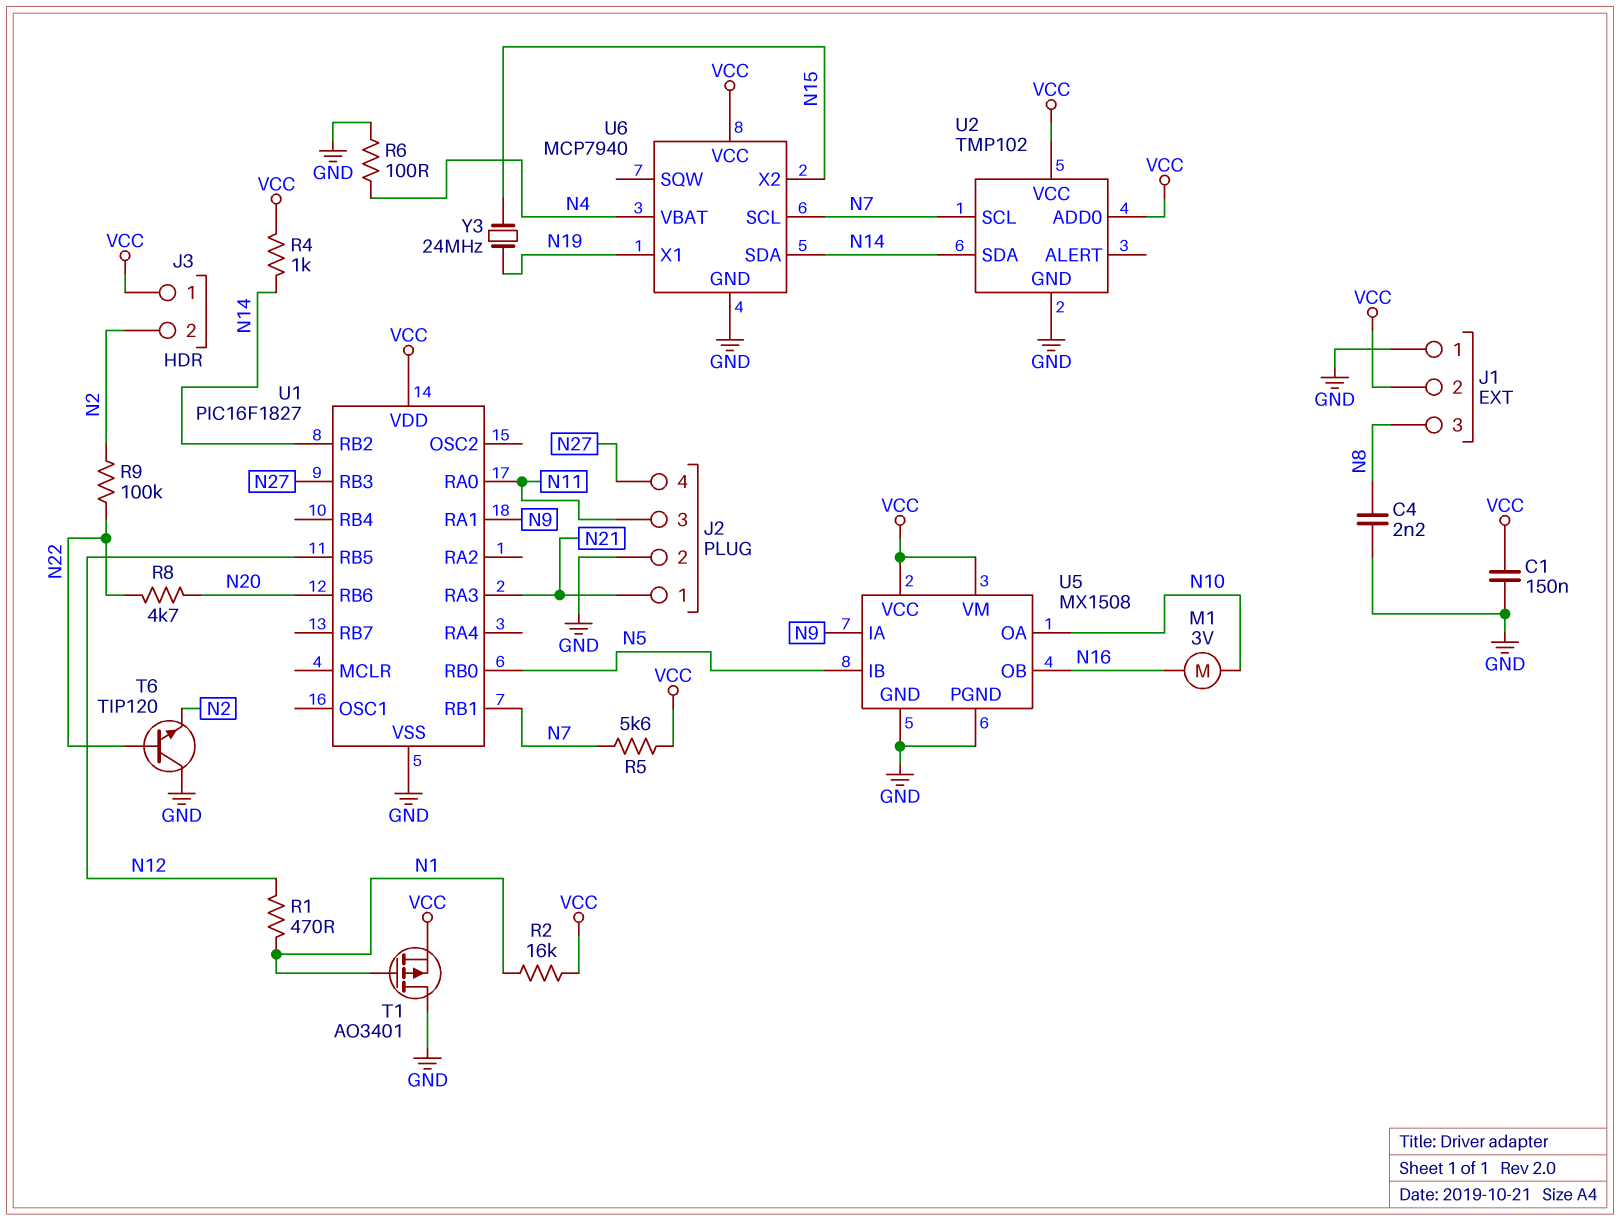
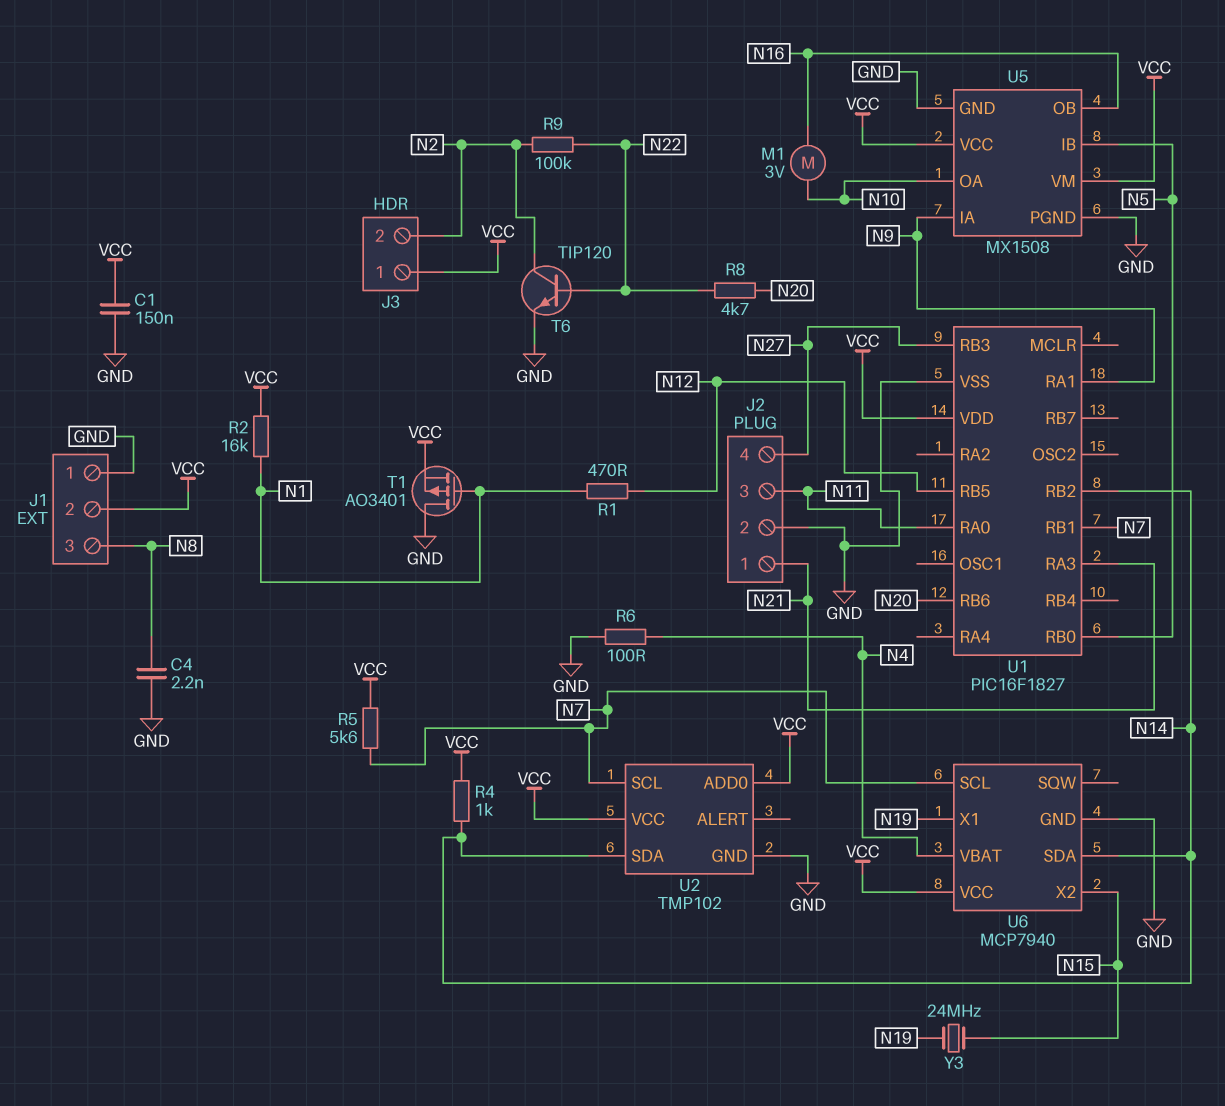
T6: NPN TIP120 (B N22, C GND, E N2) -> NPN TIP120 (B N22, C N2, E GND)

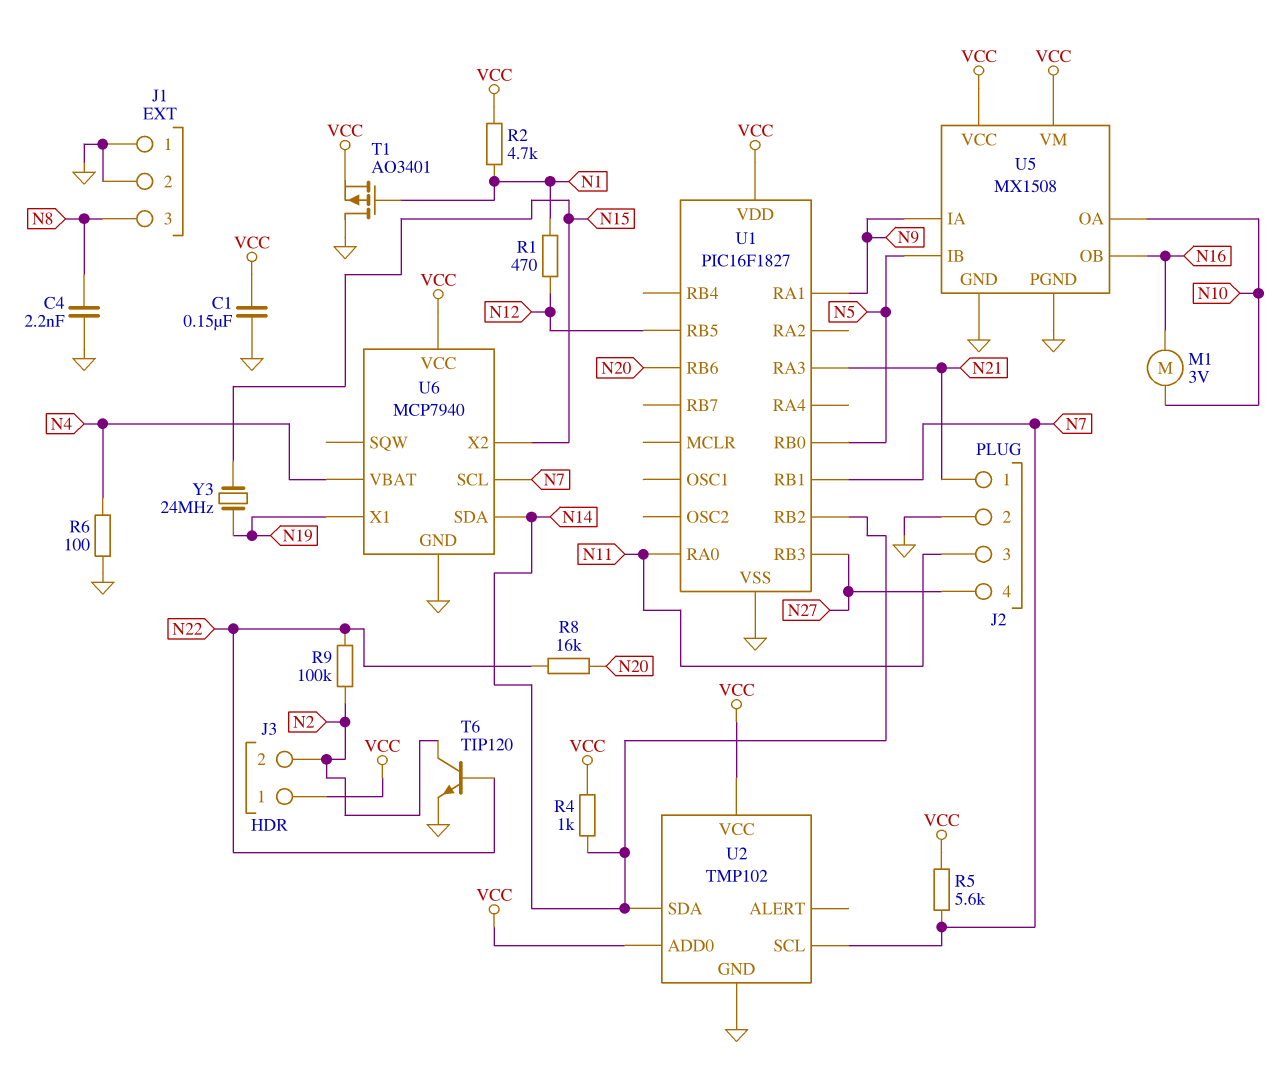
J1 pin 2: VCC -> GND
R2: 16k (N1, VCC) -> 4.7k (N1, VCC)
R8: 4.7k (N20, N22) -> 16k (N20, N22)

